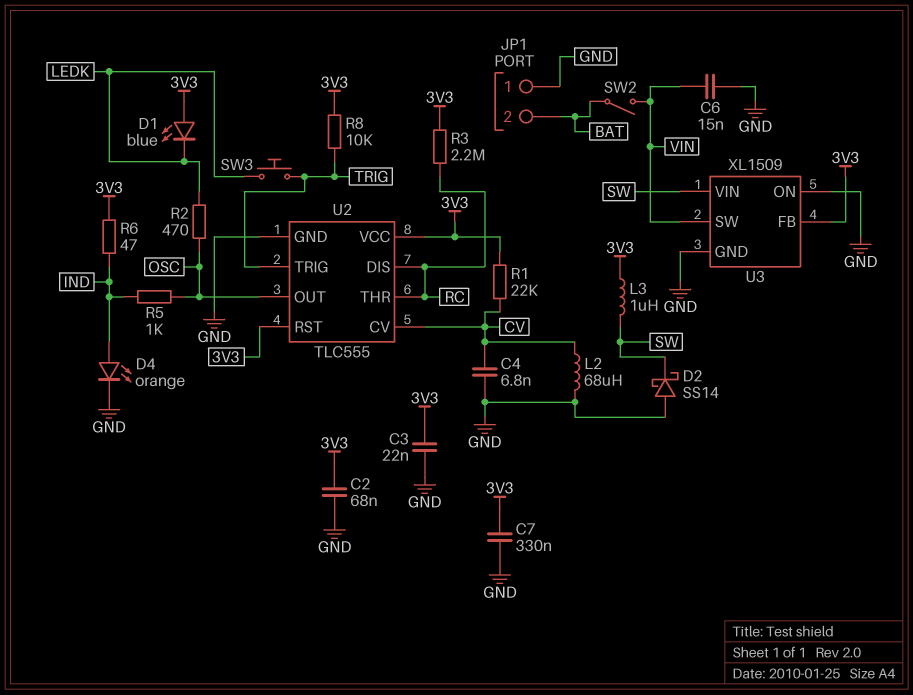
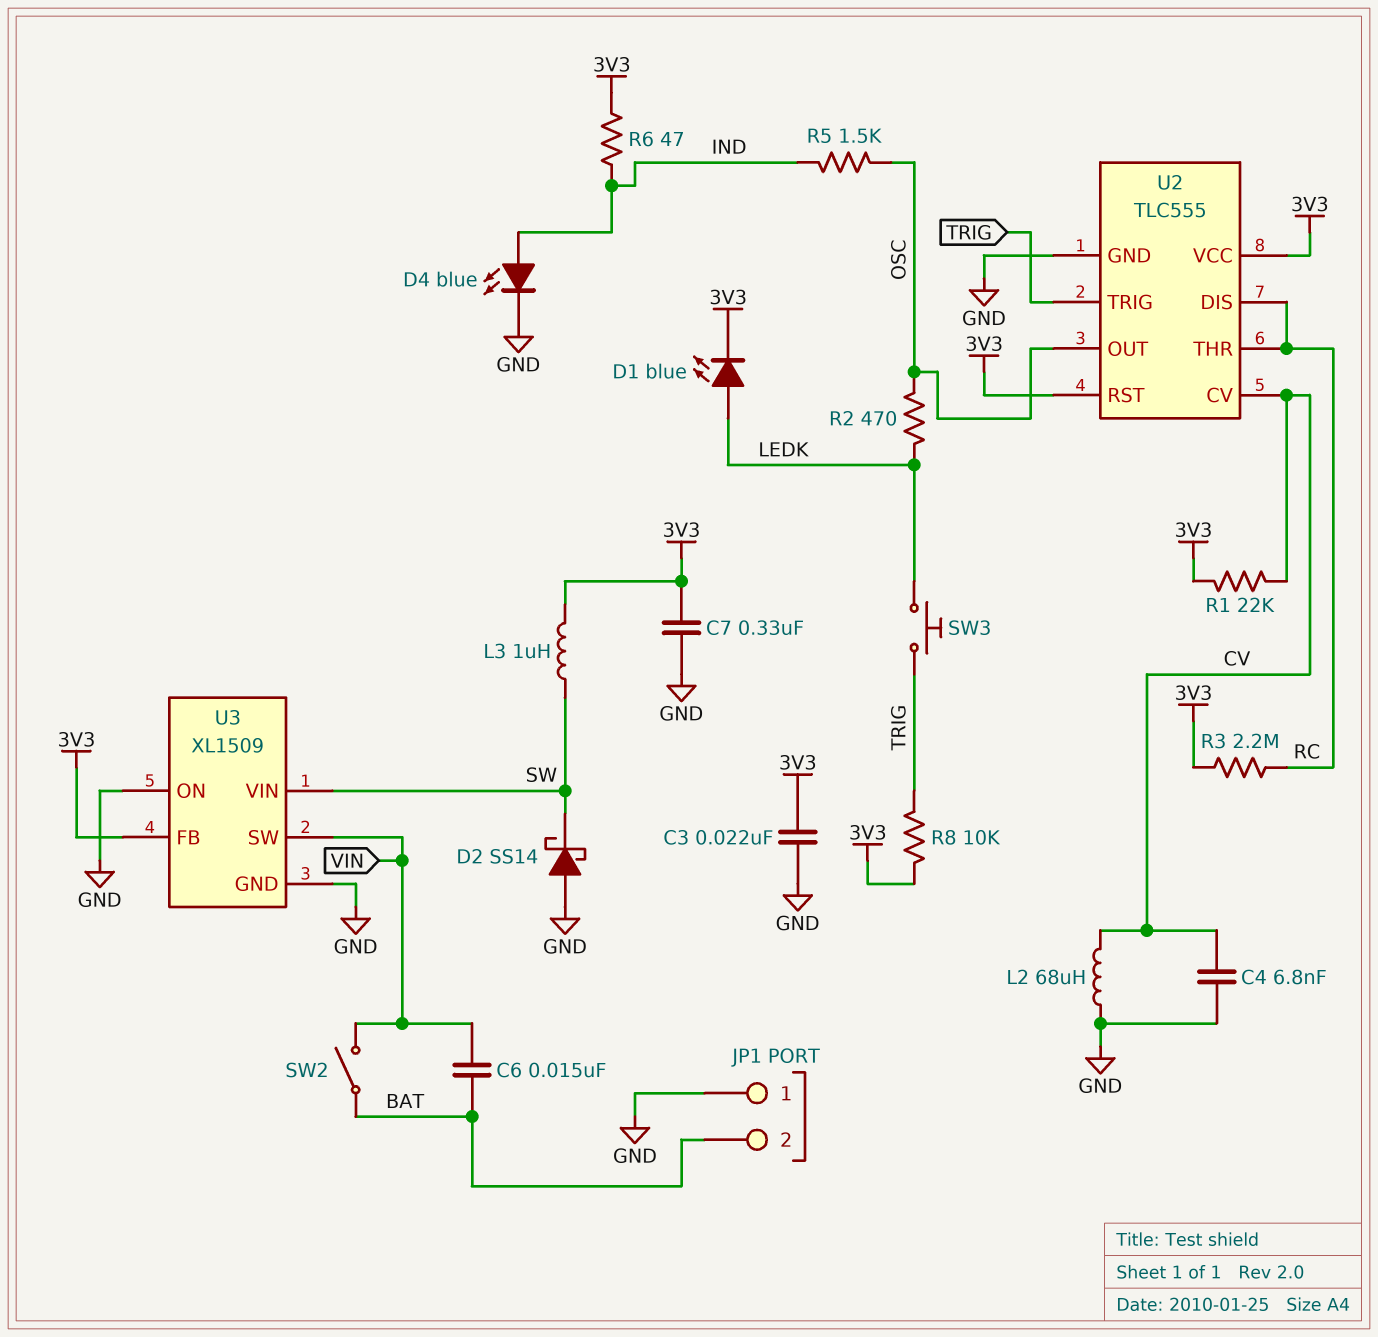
C2: 68nF (3V3, GND) -> none
C6: 15nF (GND, VIN) -> 15nF (BAT, VIN)
D1: LED blue (A 3V3, K LEDK) -> LED blue (A LEDK, K 3V3)
D4: LED orange (A IND, K GND) -> LED blue (A IND, K GND)
R5: 1k (IND, OSC) -> 1.5k (IND, OSC)

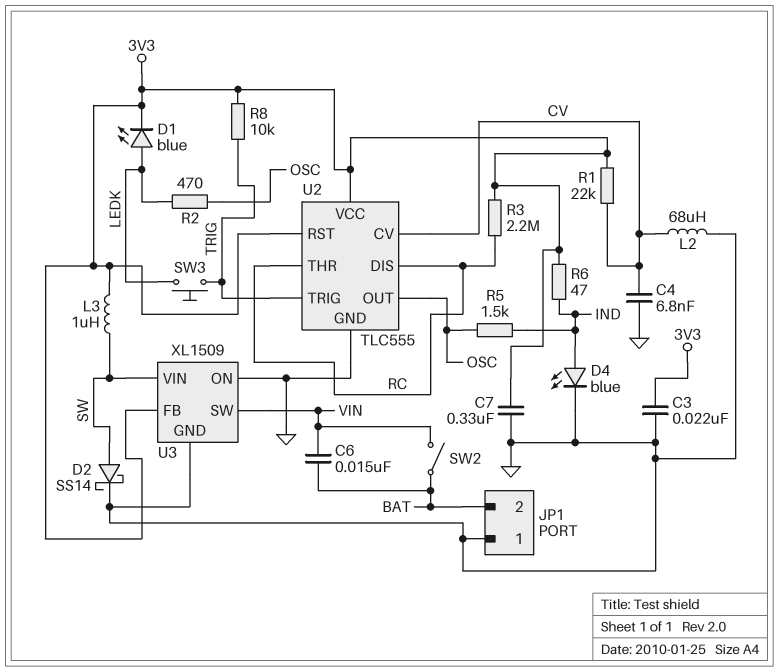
D2: schottky SS14 (A GND, K SW) -> schottky SS14 (A SW, K GND)

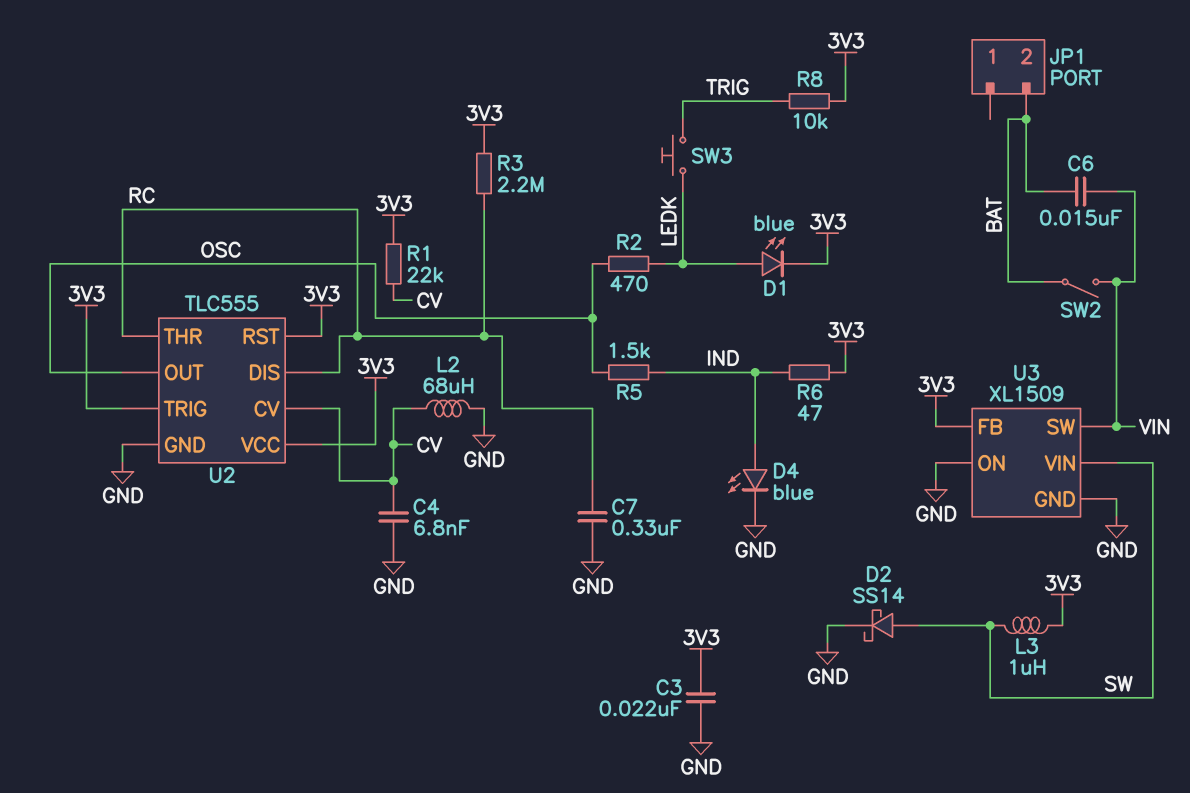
C7: 330nF (3V3, GND) -> 330nF (GND, RC)
JP1 pin 1: GND -> none
U2 pin TRIG: TRIG -> 3V3

